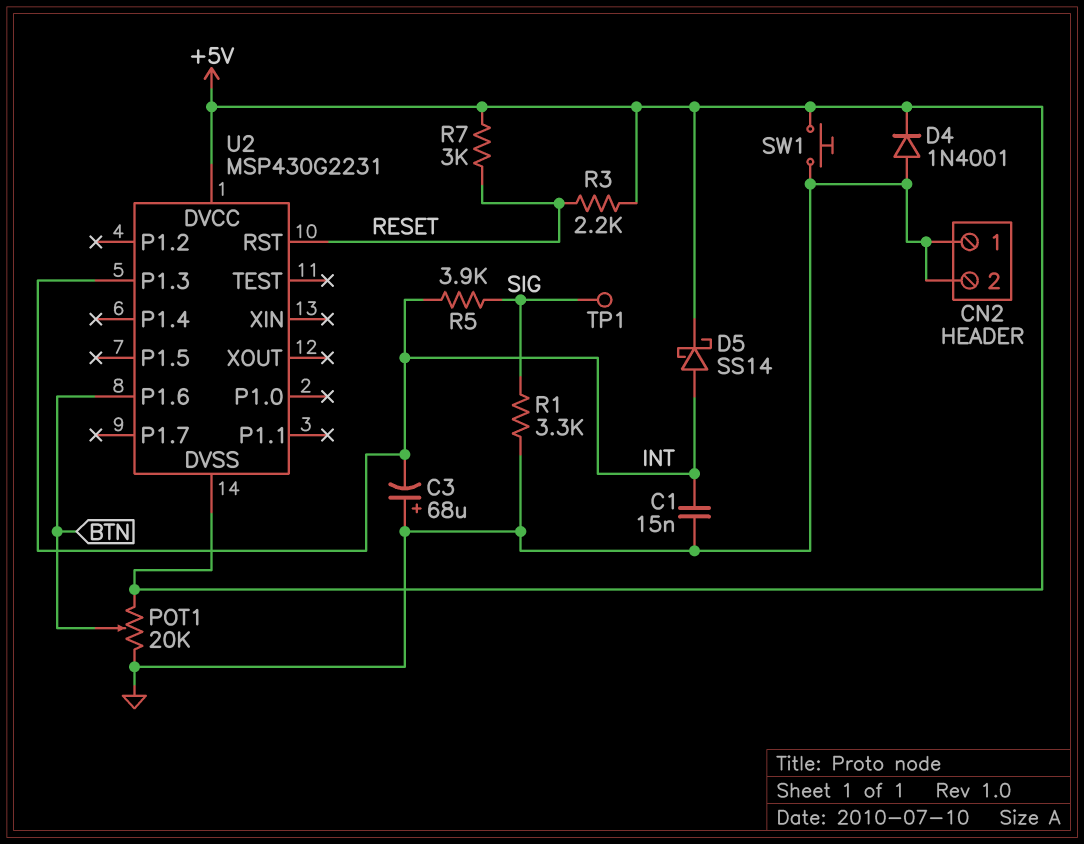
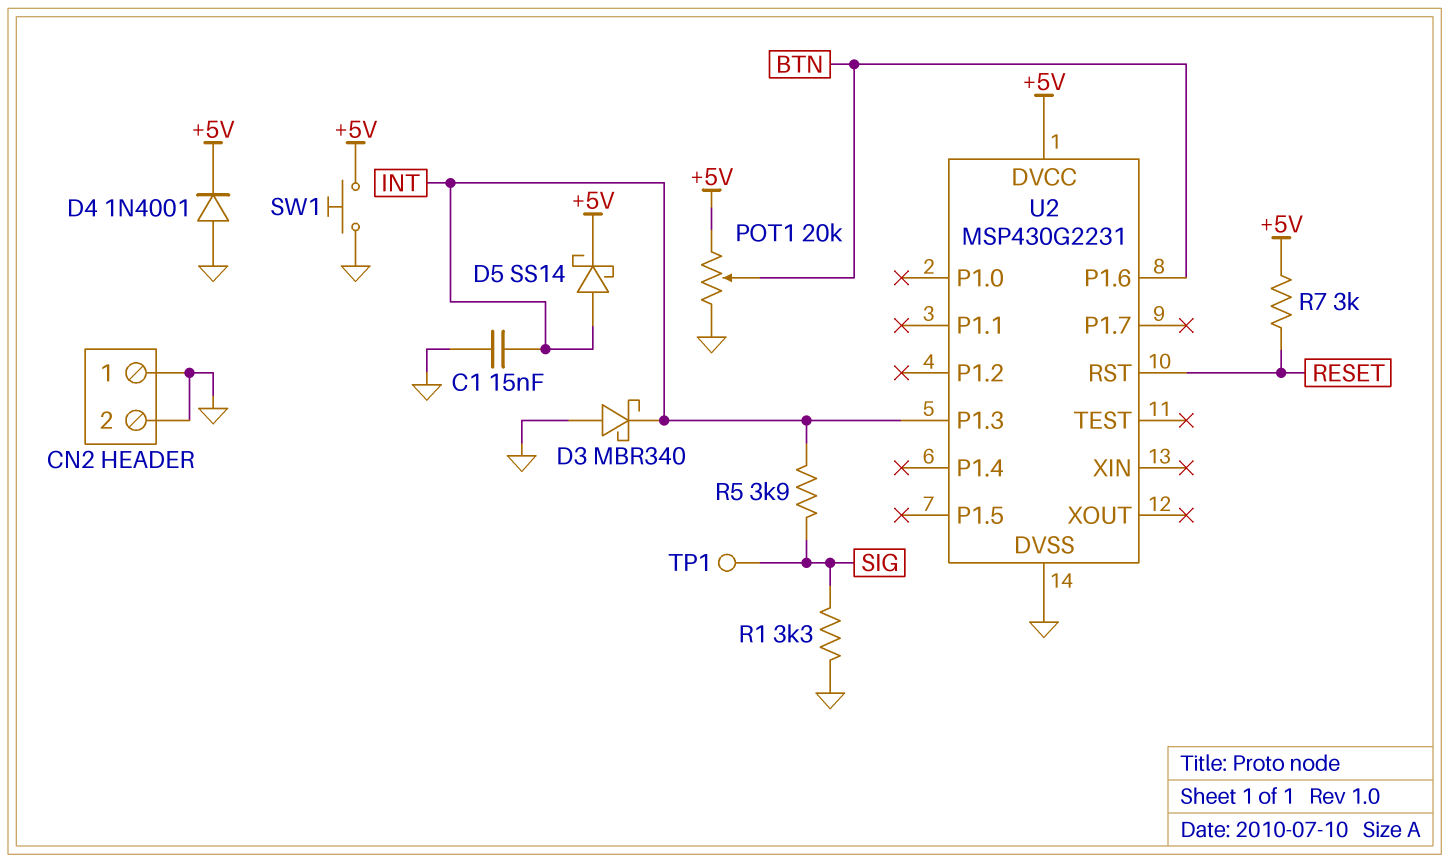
C3: 68uF (plus GND, minus INT) -> none
D3: none -> schottky MBR340 (A GND, K INT)
R3: 2.2k (+5V, RESET) -> none
U2 pin DVSS: +5V -> GND

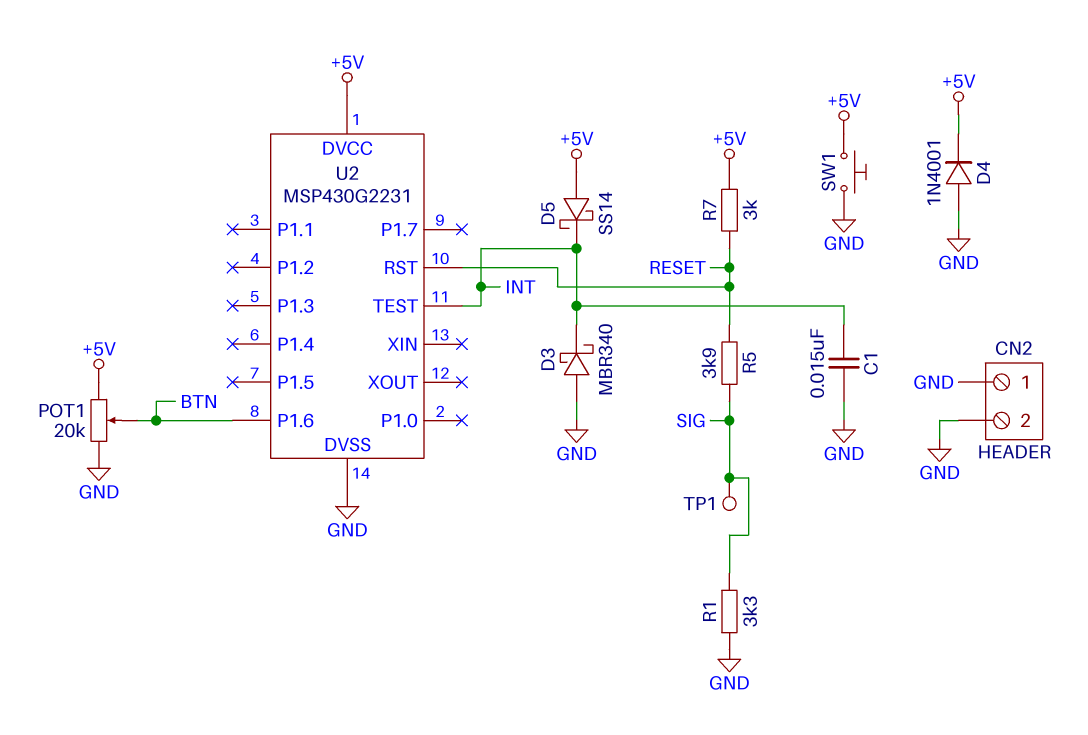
D5: schottky SS14 (A INT, K +5V) -> schottky SS14 (A +5V, K INT)
R5: 3.9k (INT, SIG) -> 3.9k (RESET, SIG)
U2 pin P1.3: INT -> none
U2 pin TEST: none -> INT

